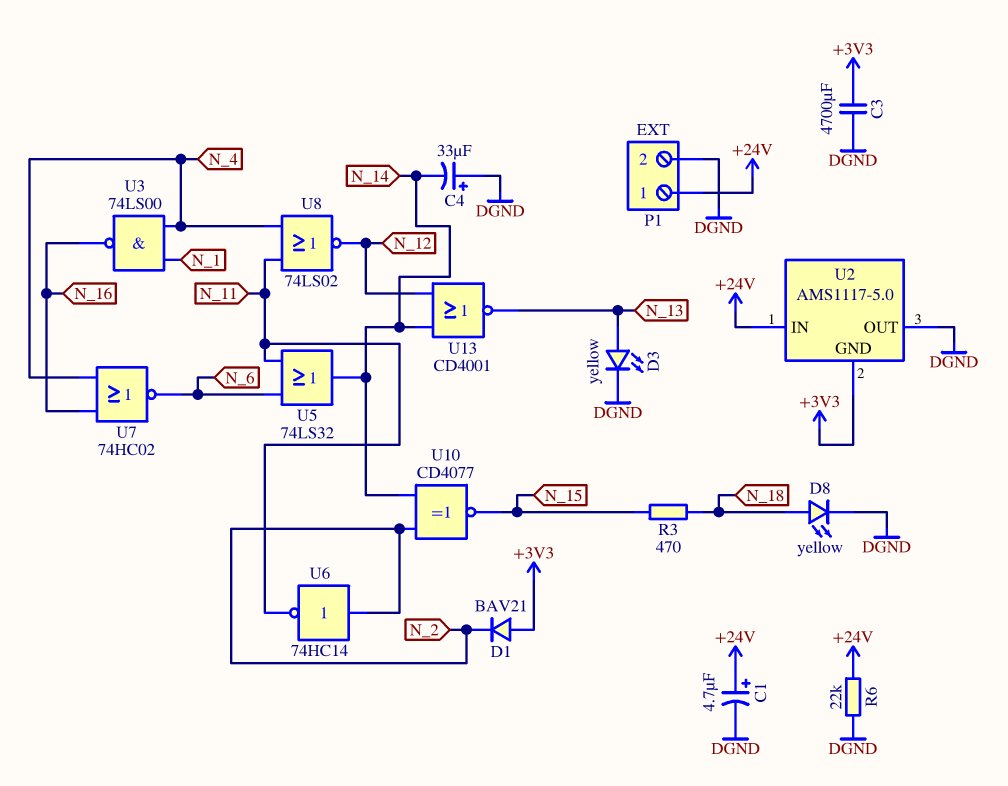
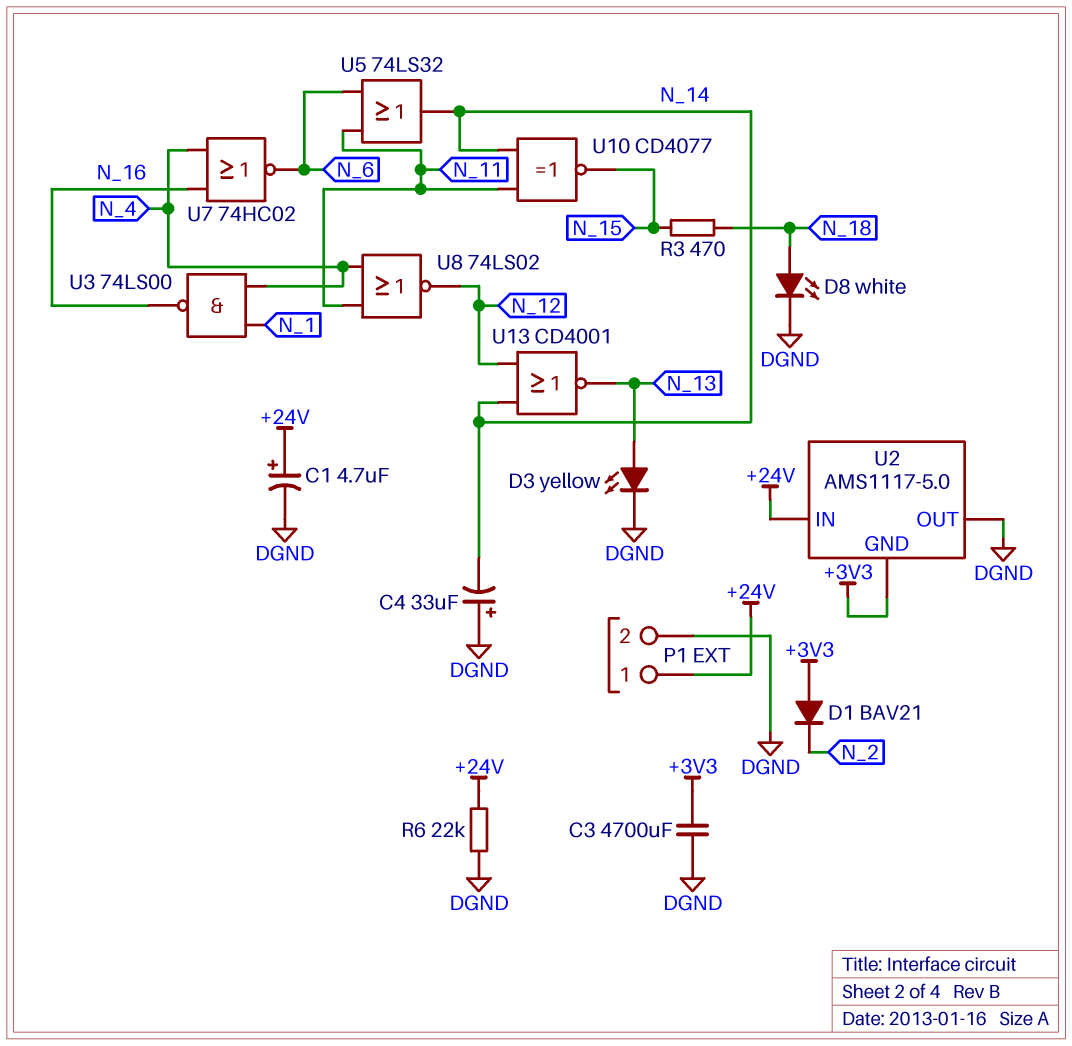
D8: LED yellow (A N_18, K DGND) -> LED white (A N_18, K DGND)
U6: NOT 74HC14 (in N_2, out N_11) -> none
U10: XNOR CD4077 (in N_2, in N_14, out N_15) -> XNOR CD4077 (in N_11, in N_14, out N_15)

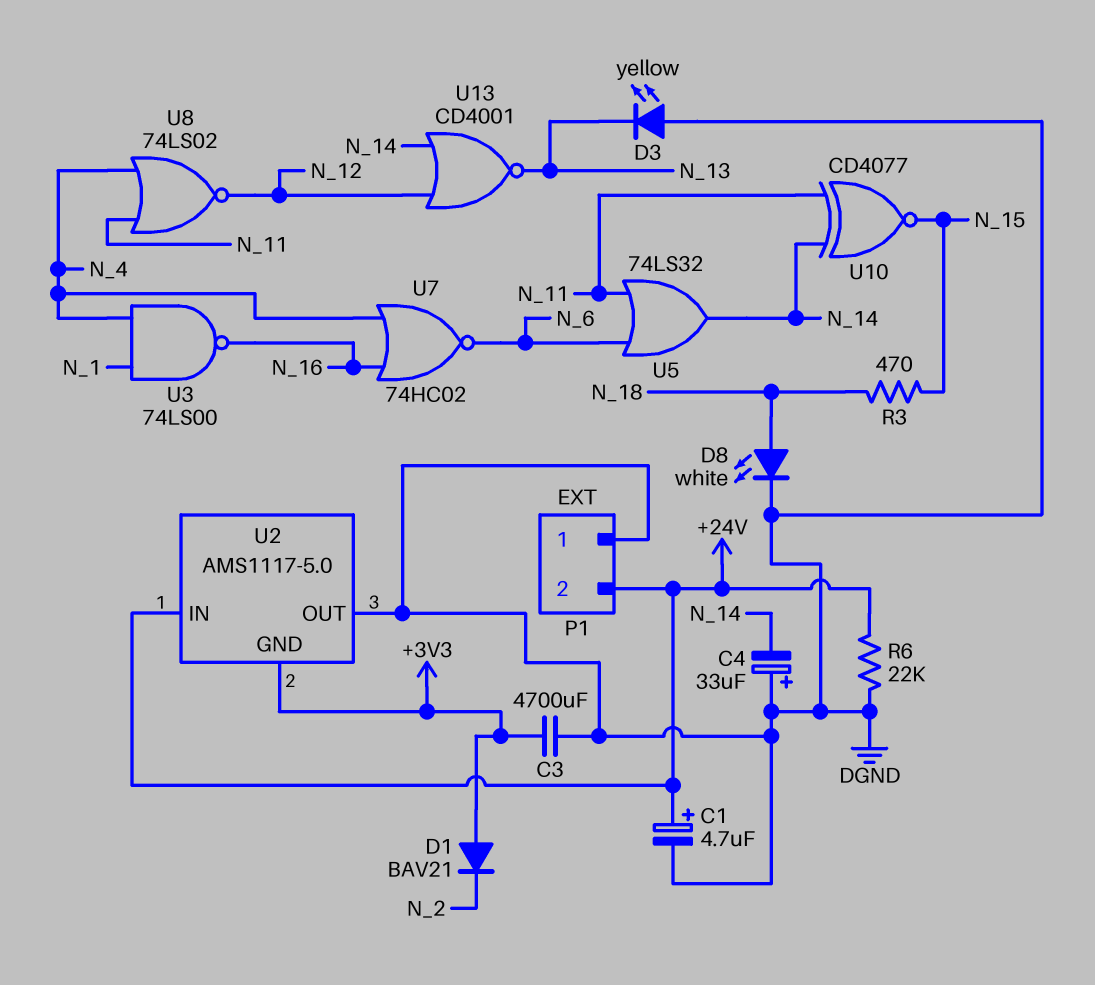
D3: LED yellow (A N_13, K DGND) -> LED yellow (A DGND, K N_13)
P1 pin 1: +24V -> DGND
P1 pin 2: DGND -> +24V

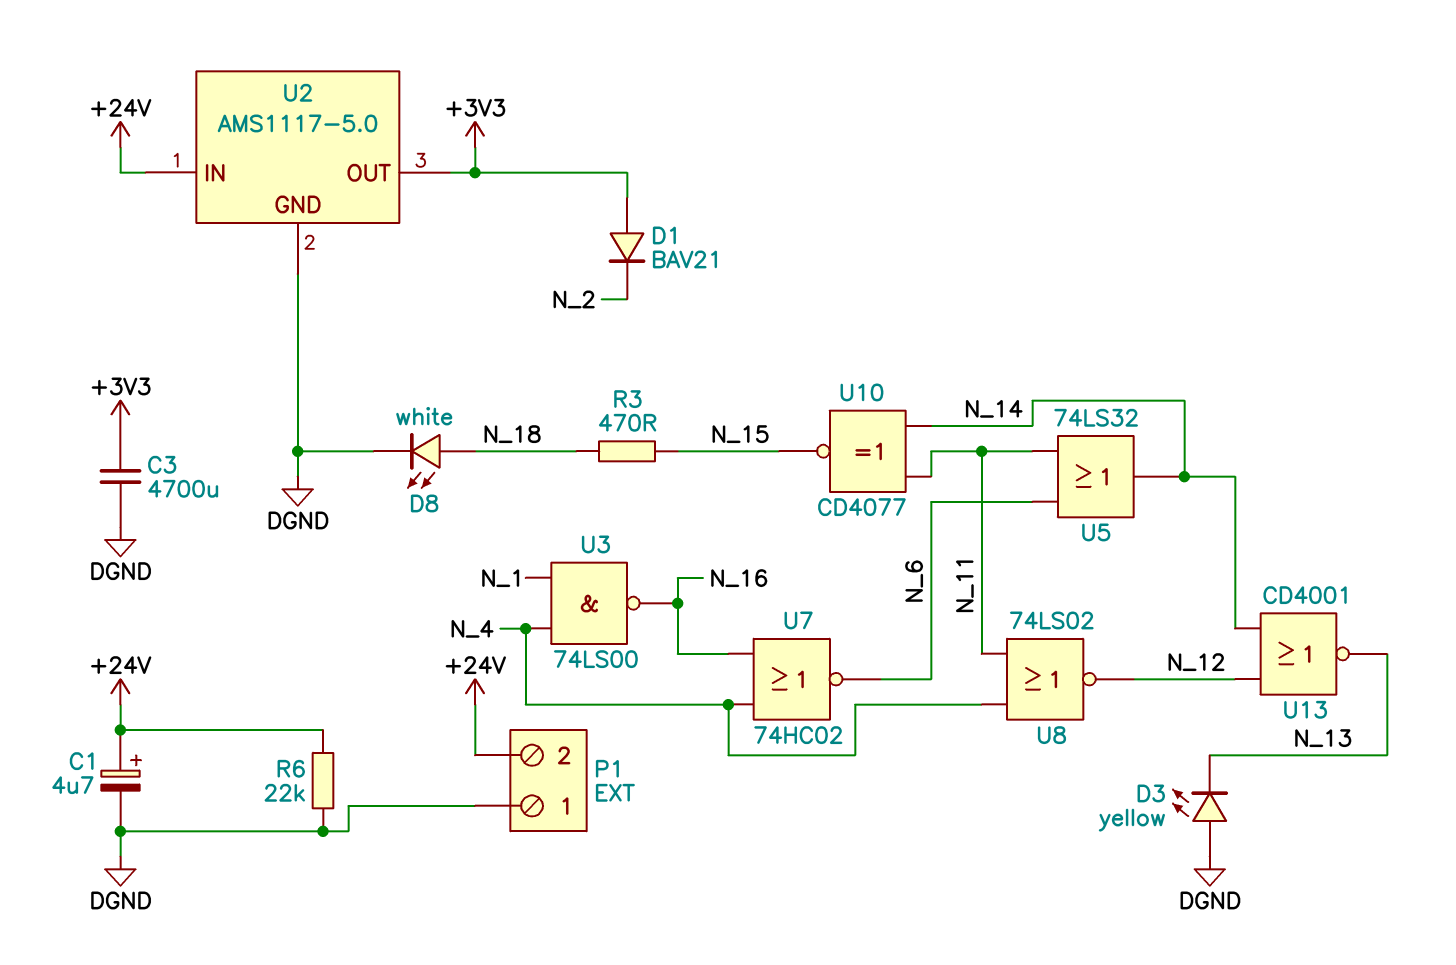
C4: 33uF (plus DGND, minus N_14) -> none
U2 pin GND: +3V3 -> DGND
U2 pin OUT: DGND -> +3V3

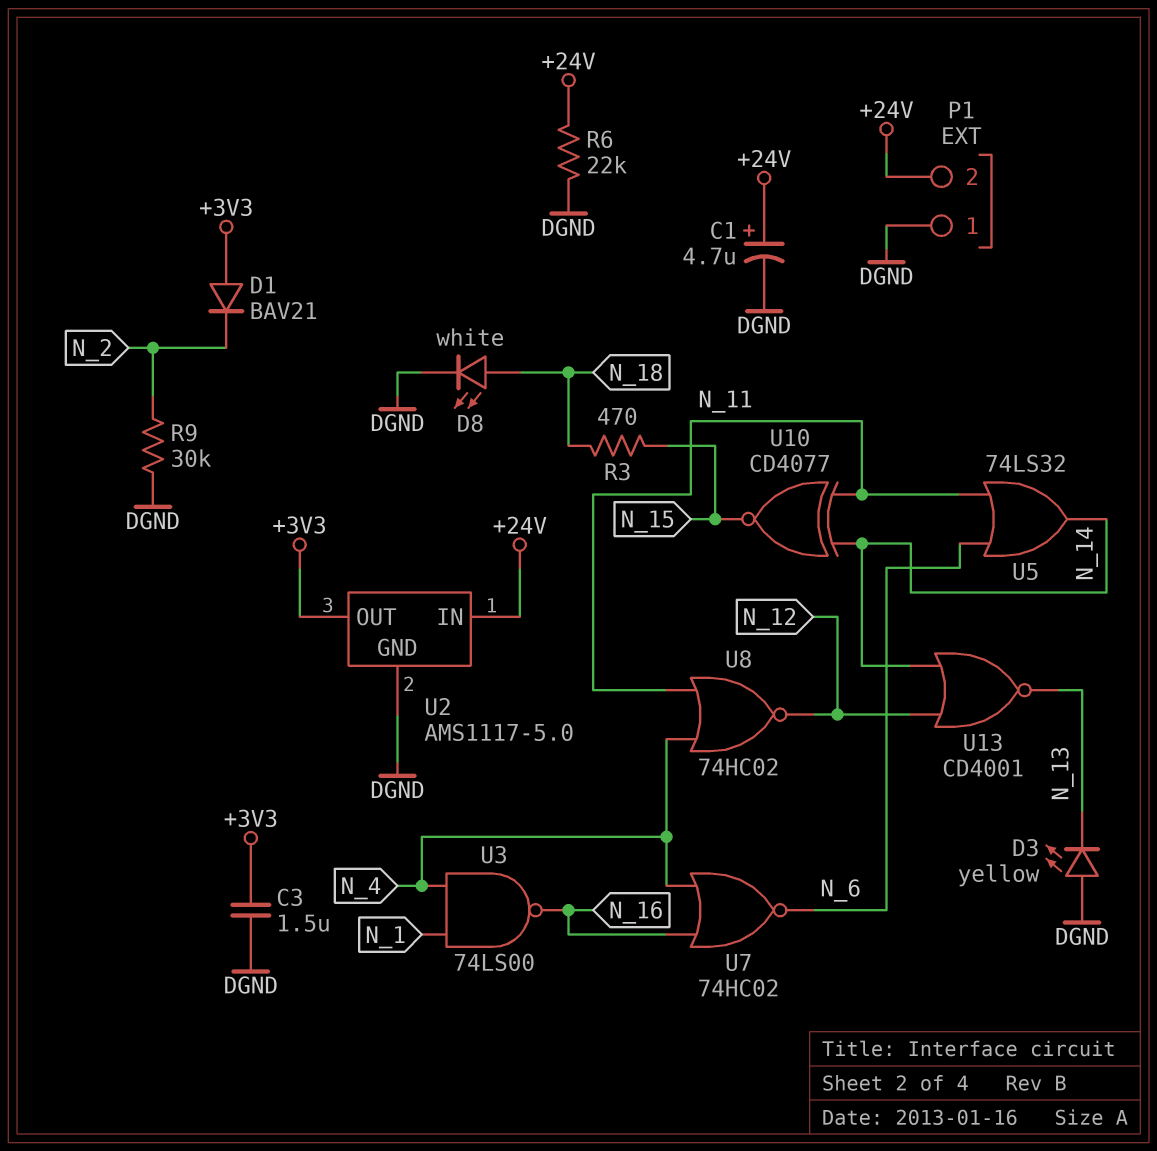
C3: 4700uF (+3V3, DGND) -> 1.5uF (+3V3, DGND)
R9: none -> 30k (DGND, N_2)
U8: NOR 74LS02 (in N_4, in N_11, out N_12) -> NOR 74HC02 (in N_4, in N_11, out N_12)

